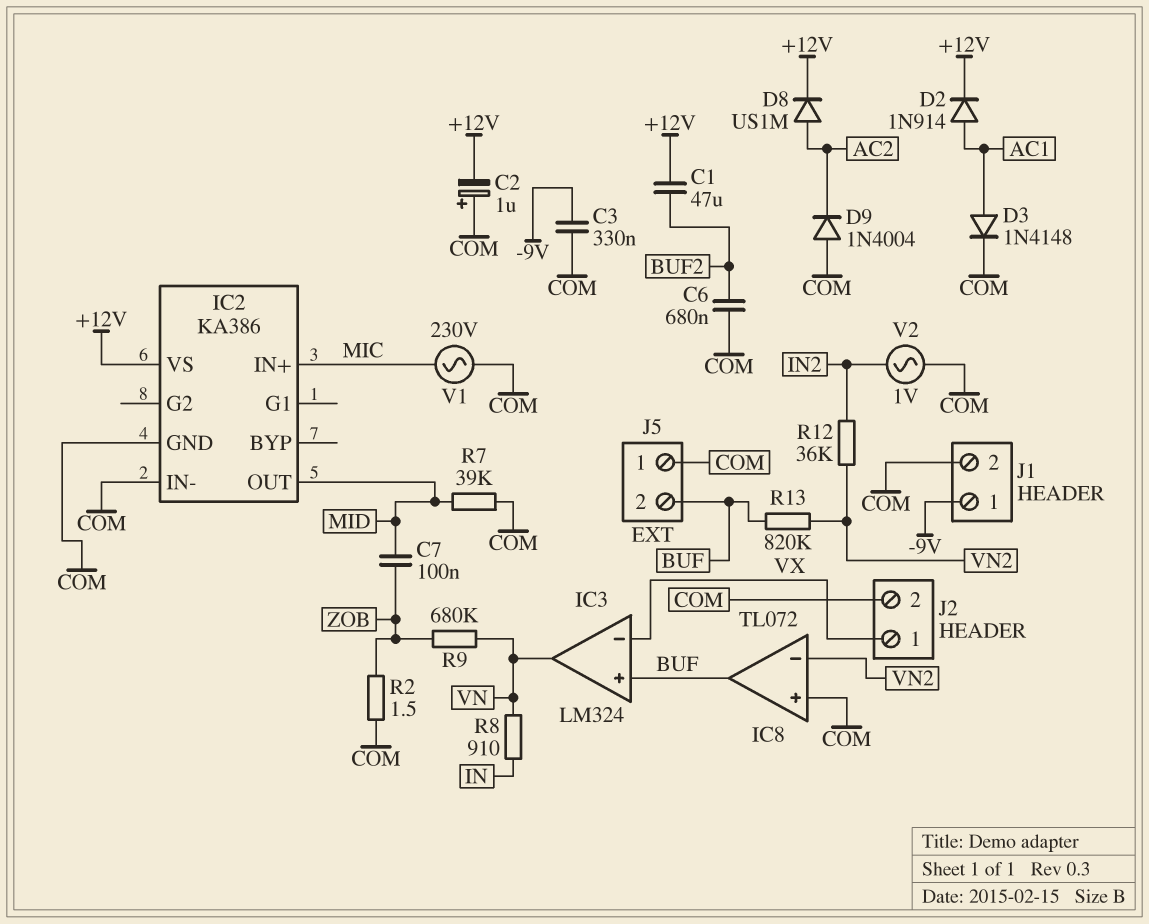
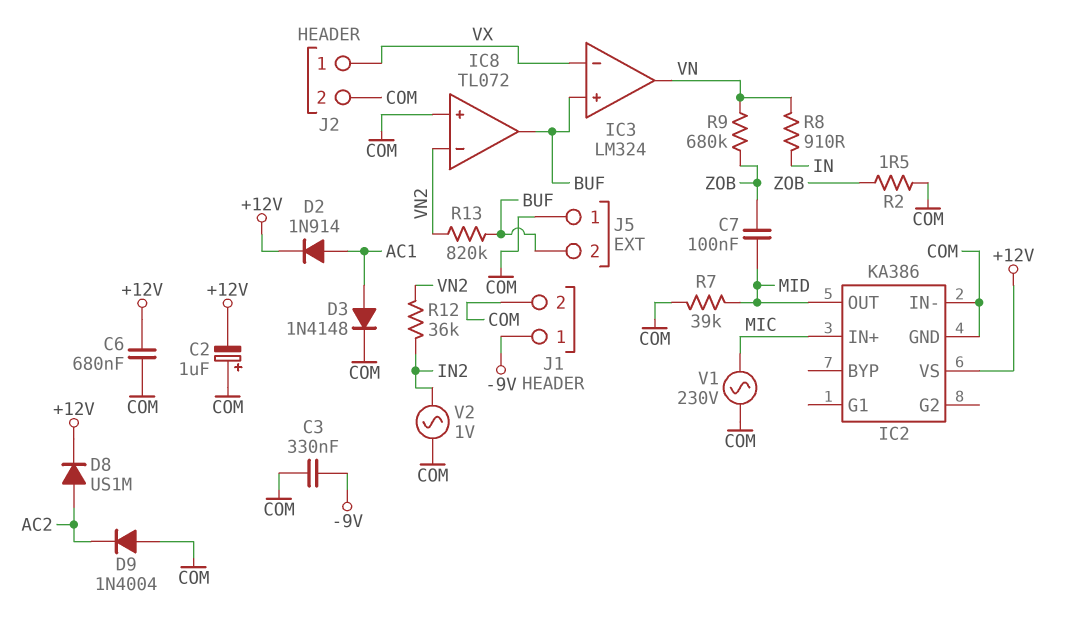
C1: 47uF (+12V, BUF2) -> none
C6: 680nF (BUF2, COM) -> 680nF (+12V, COM)

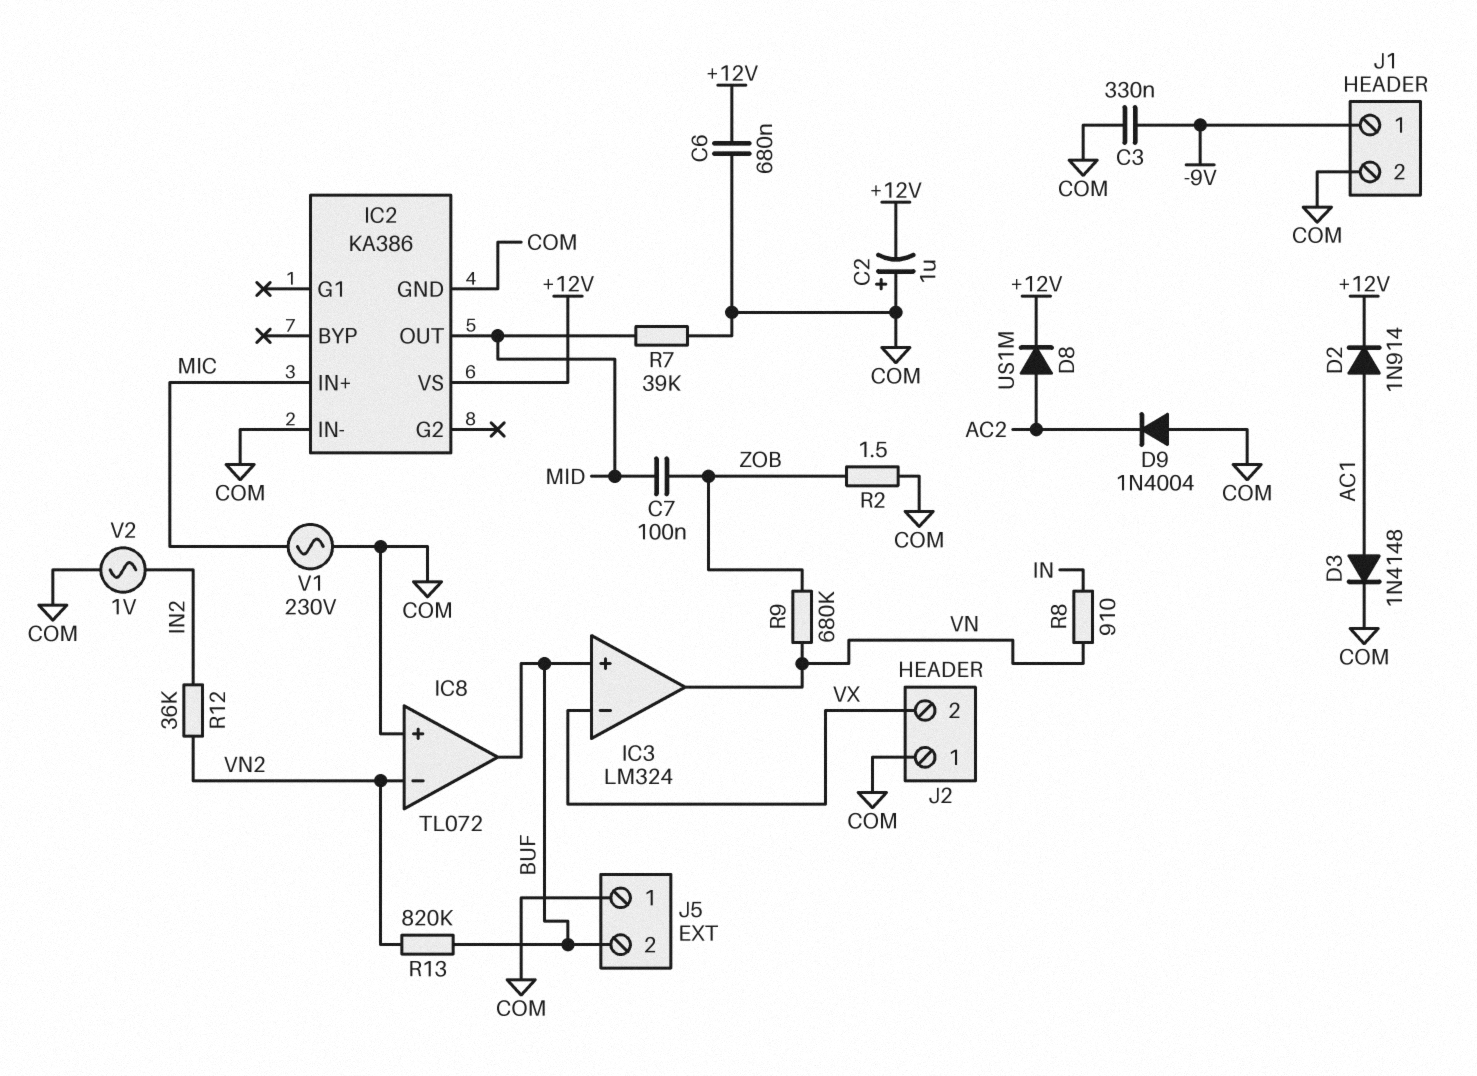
J2 pin 1: VX -> COM
J2 pin 2: COM -> VX

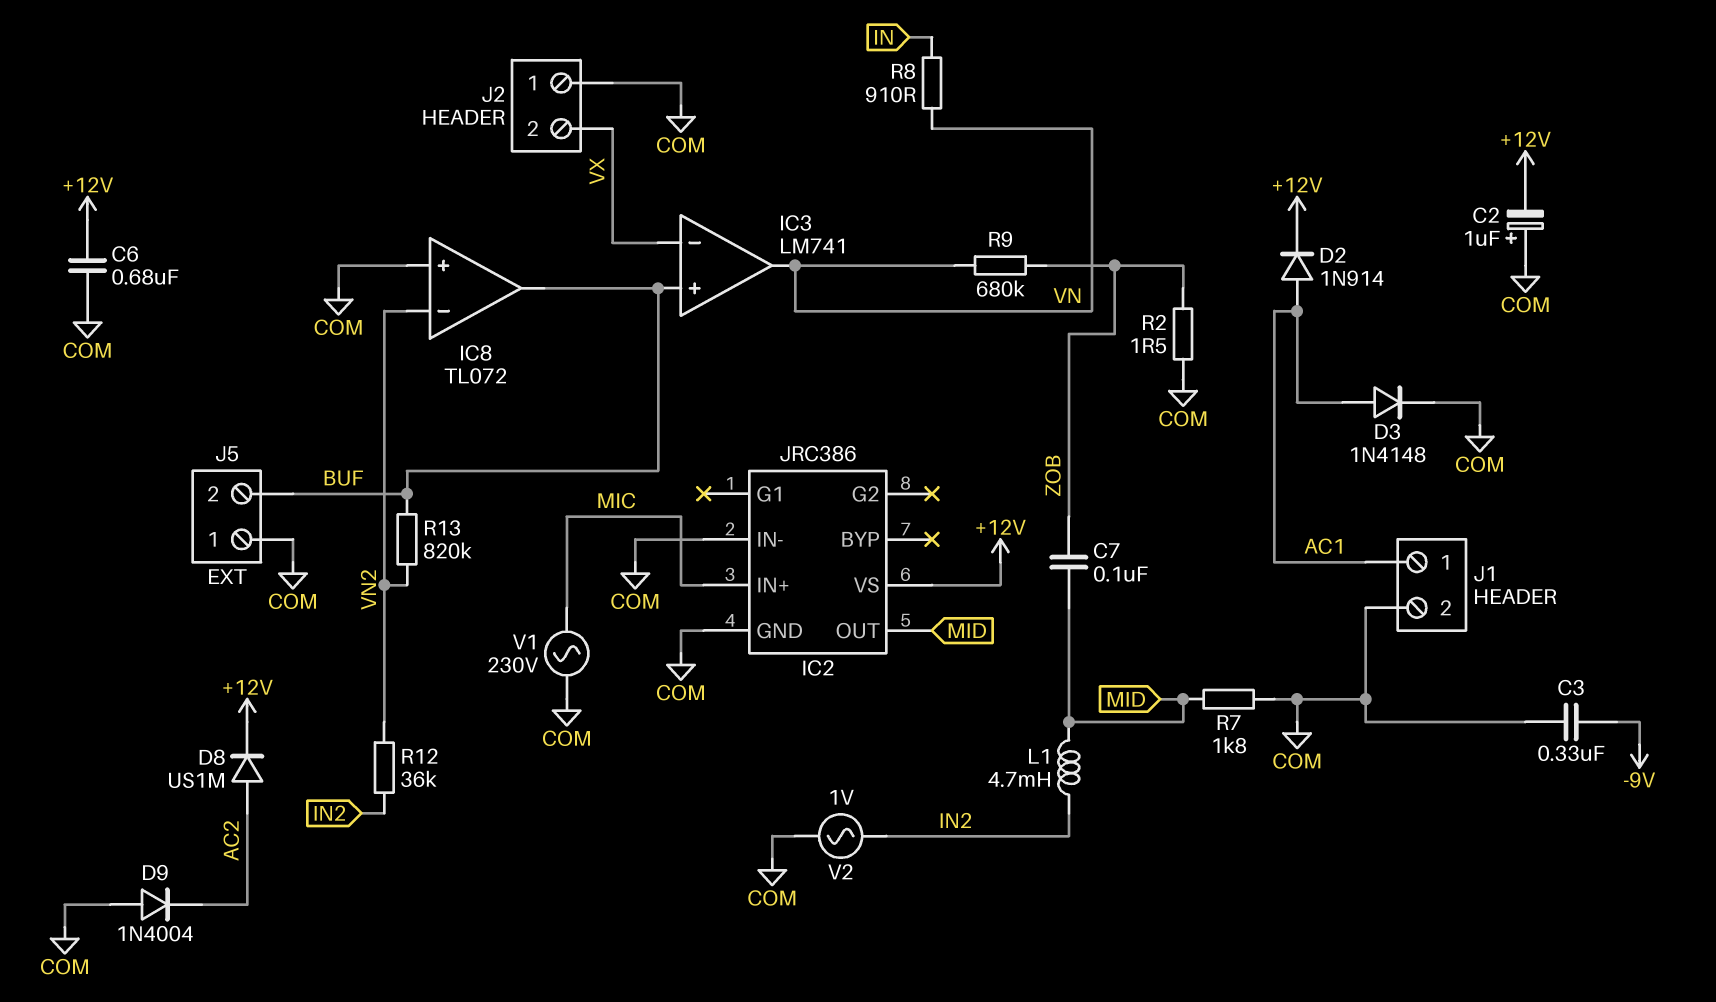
IC2: KA386 -> JRC386
IC3: LM324 -> LM741
J1 pin 1: -9V -> AC1
L1: none -> 4.7mH (IN2, MID)
R7: 39k (COM, MID) -> 1.8k (COM, MID)

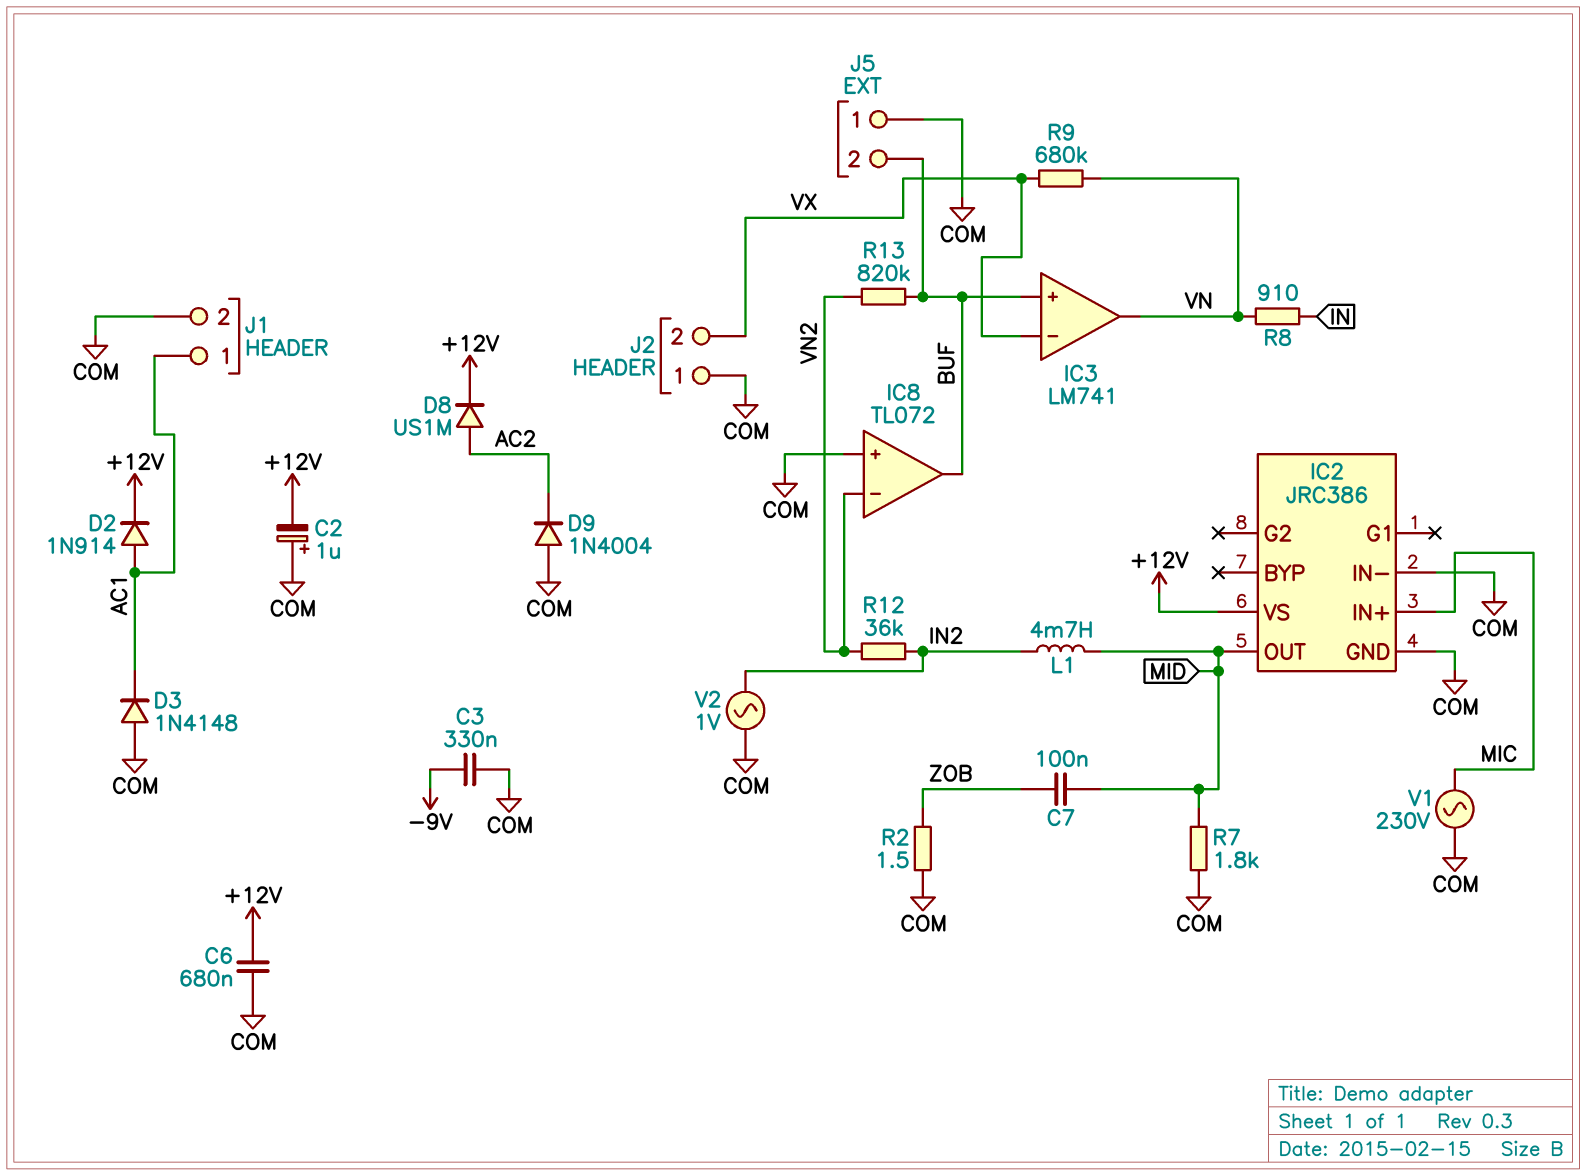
D3: diode 1N4148 (A AC1, K COM) -> diode 1N4148 (A COM, K AC1)
R9: 680k (VN, ZOB) -> 680k (VN, VX)

